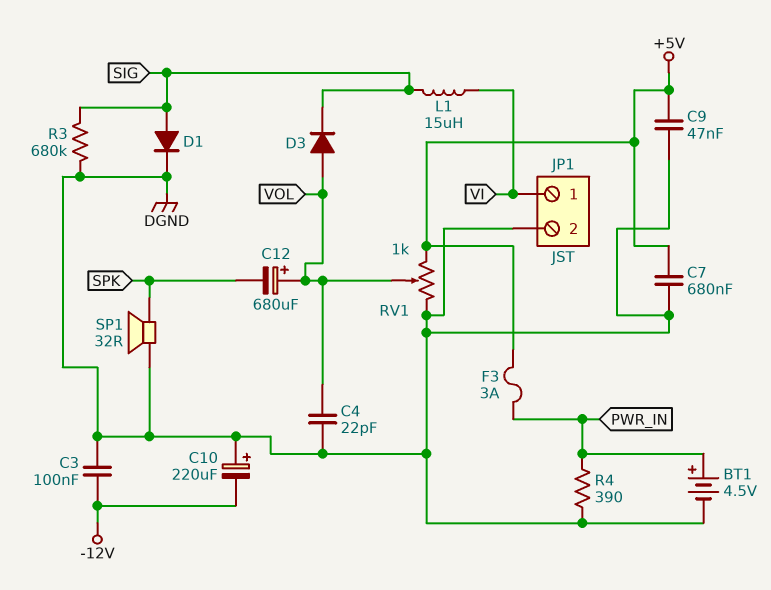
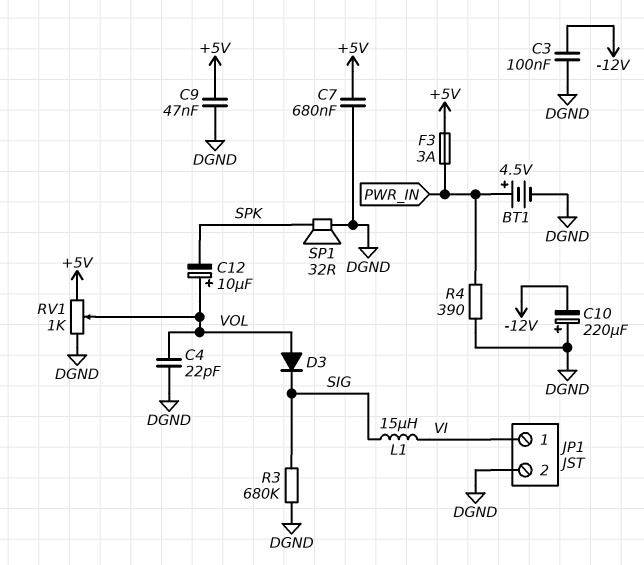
C12: 680uF (plus VOL, minus SPK) -> 10uF (plus VOL, minus SPK)
D1: diode (A SIG, K DGND) -> none

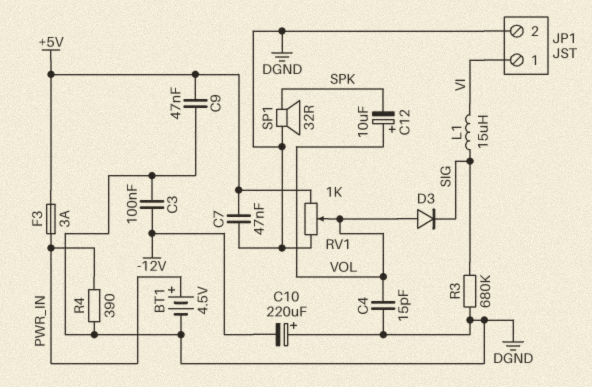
C4: 22pF (DGND, VOL) -> 15pF (DGND, VOL)
C7: 680nF (+5V, DGND) -> 47nF (+5V, DGND)

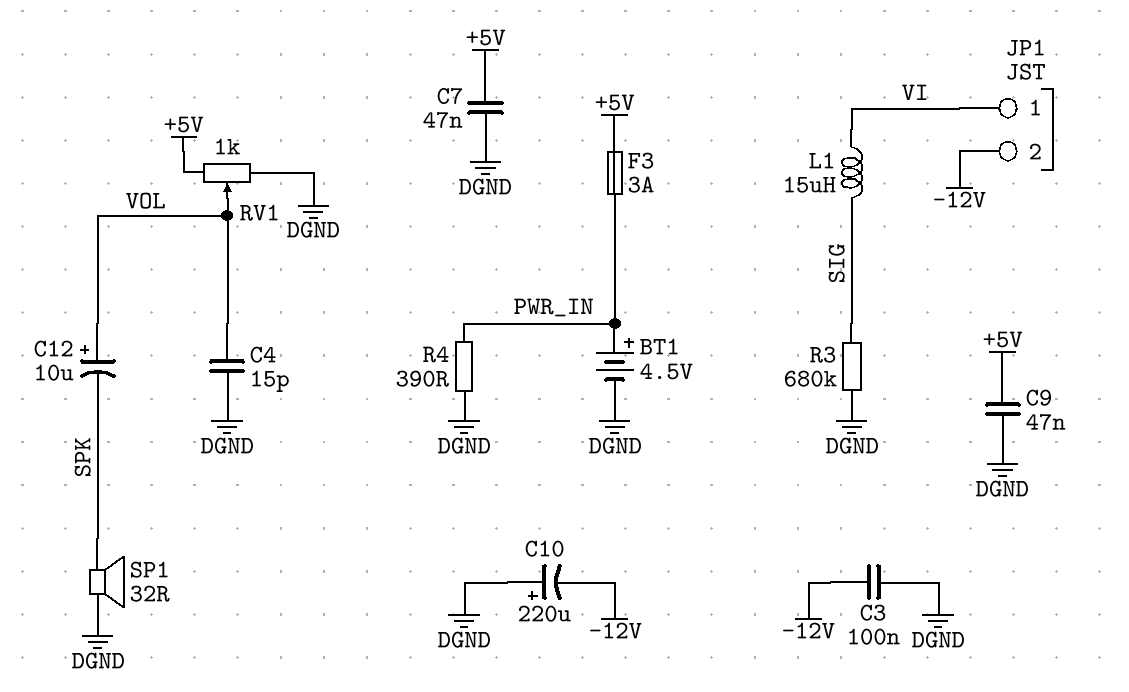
D3: diode (A VOL, K SIG) -> none
JP1 pin 2: DGND -> -12V

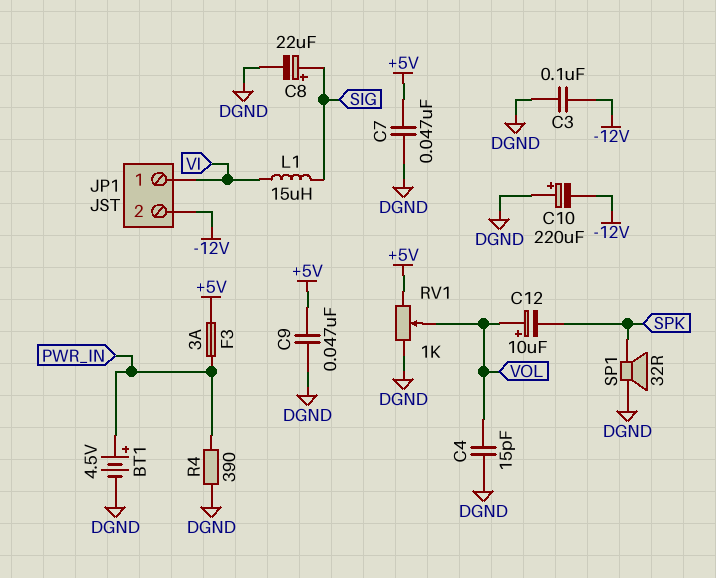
C8: none -> 22uF (plus SIG, minus DGND)
R3: 680k (DGND, SIG) -> none

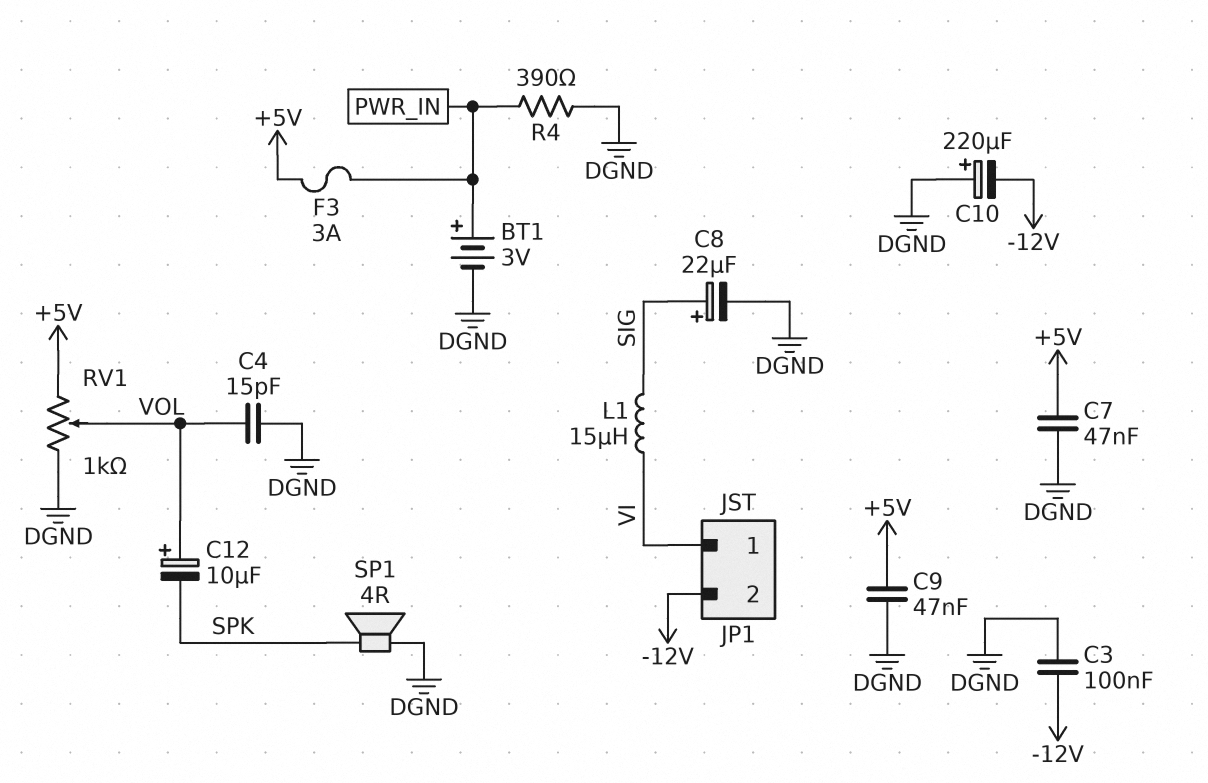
BT1: 4.5V (plus PWR_IN, minus DGND) -> 3V (plus PWR_IN, minus DGND)
SP1: speaker 32R (DGND, SPK) -> speaker 4R (DGND, SPK)

